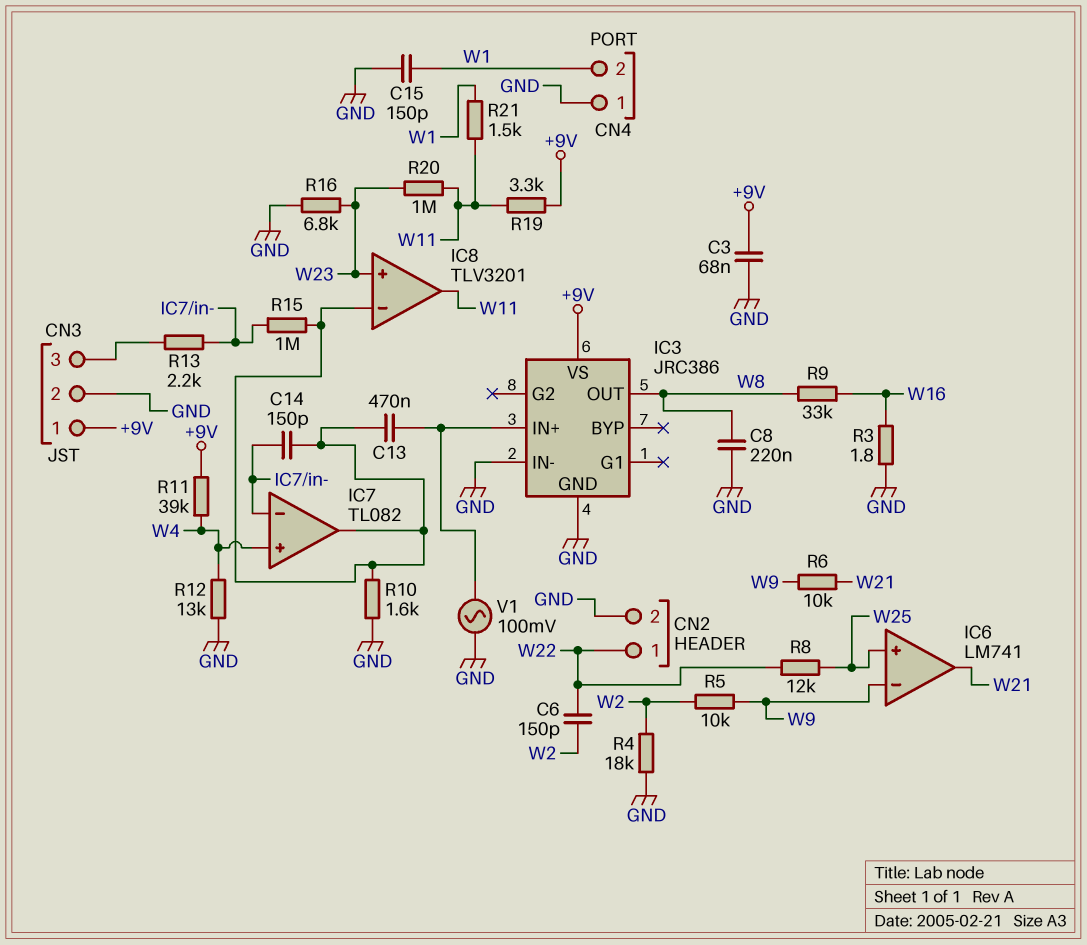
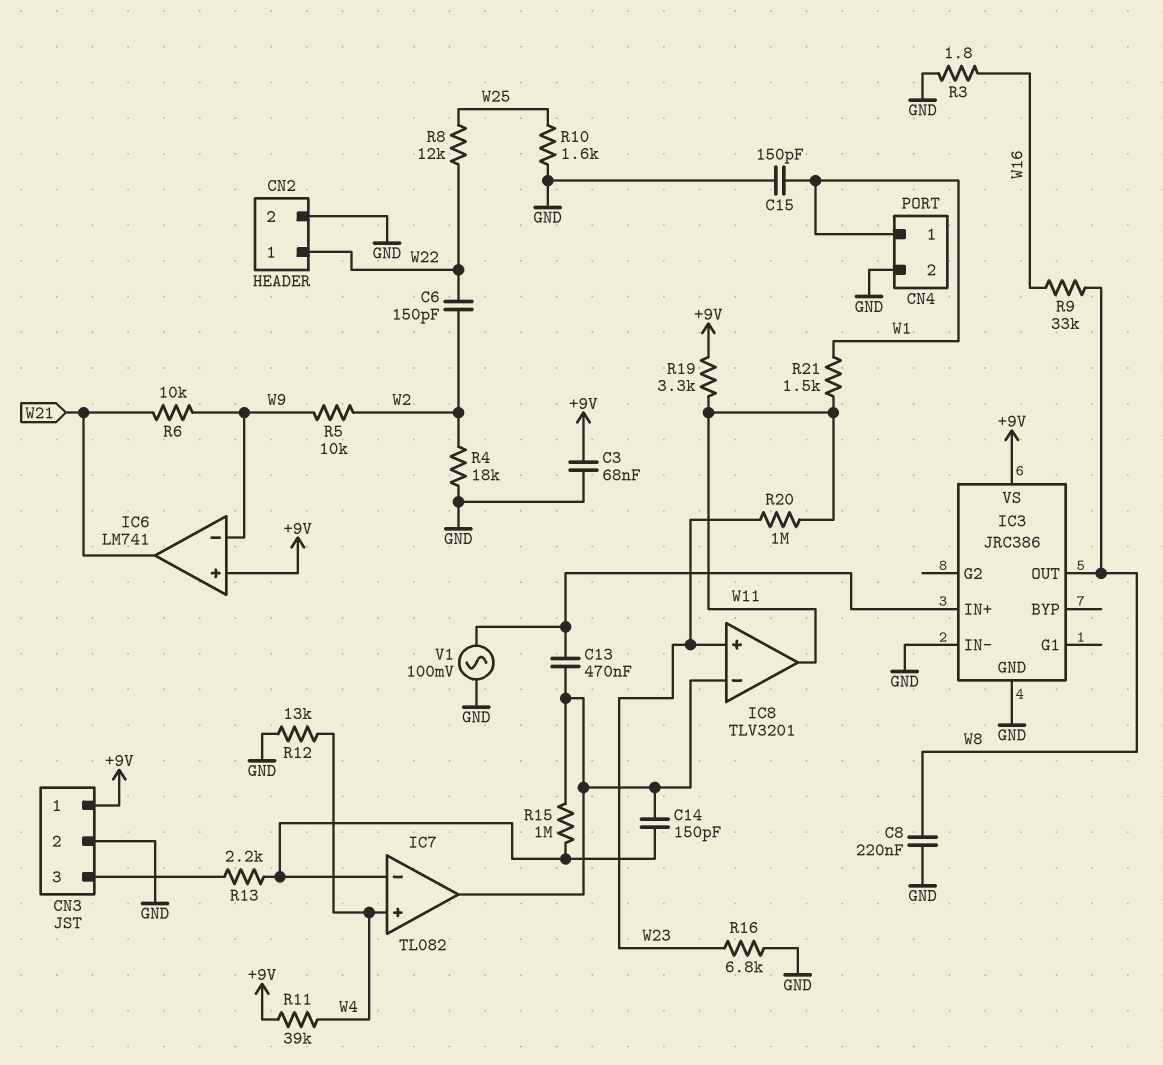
CN4 pin 1: GND -> W1
CN4 pin 2: W1 -> GND
IC6 pin in+: W25 -> +9V
R10: 1.6k (GND, IC7/out) -> 1.6k (GND, W25)

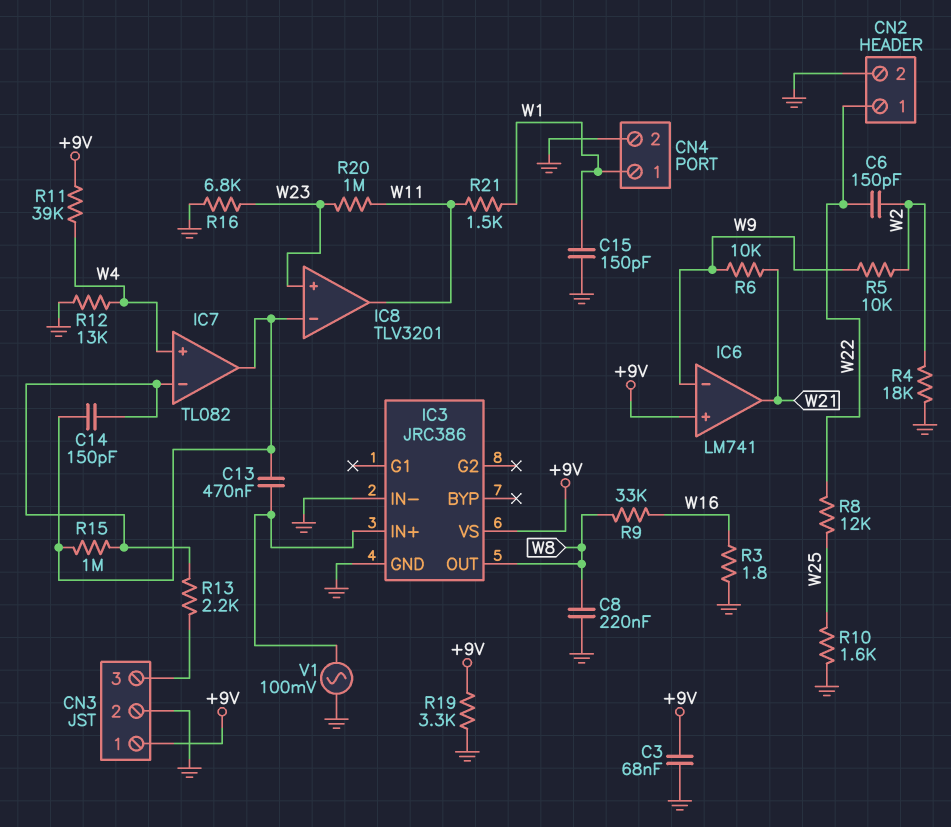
R19: 3.3k (+9V, W11) -> 3.3k (+9V, GND)

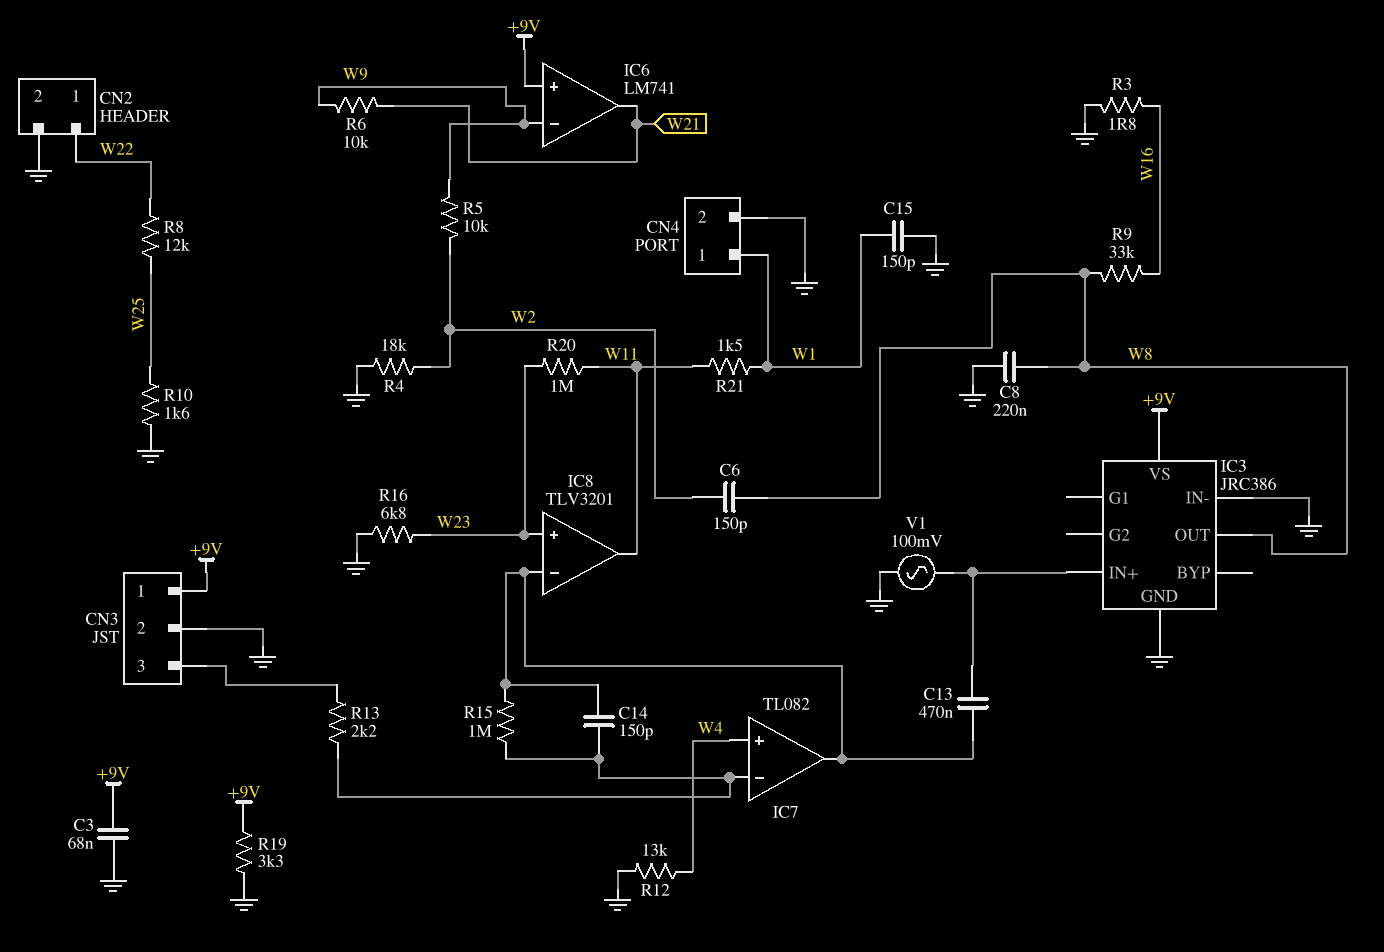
C6: 150pF (W2, W22) -> 150pF (W2, W8)
R11: 39k (+9V, W4) -> none

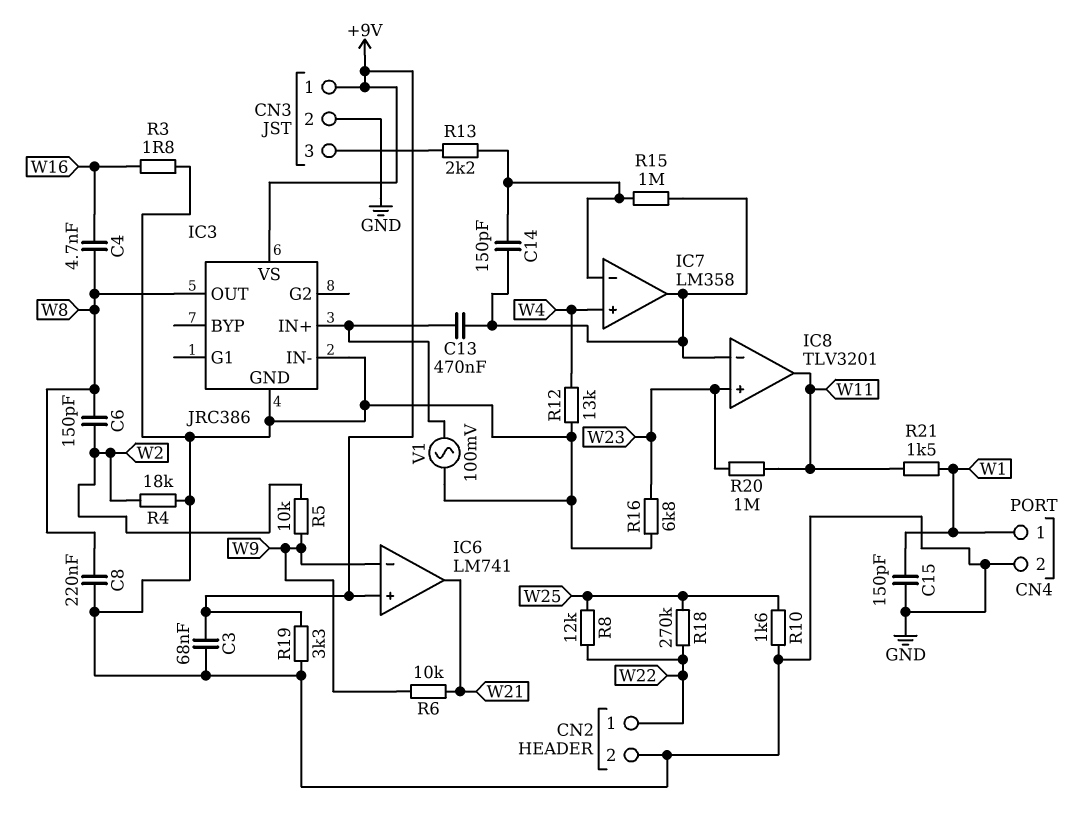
C4: none -> 4.7nF (W8, W16)
IC7: TL082 -> LM358
R9: 33k (W8, W16) -> none
R18: none -> 270k (W22, W25)

